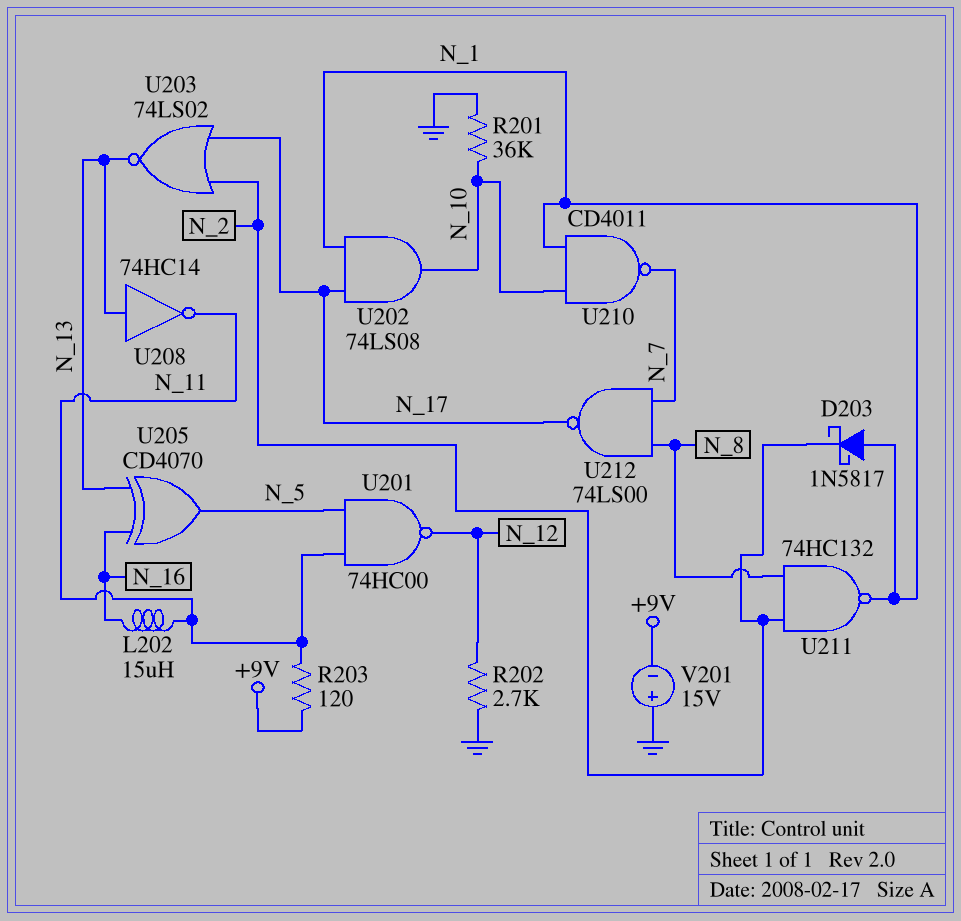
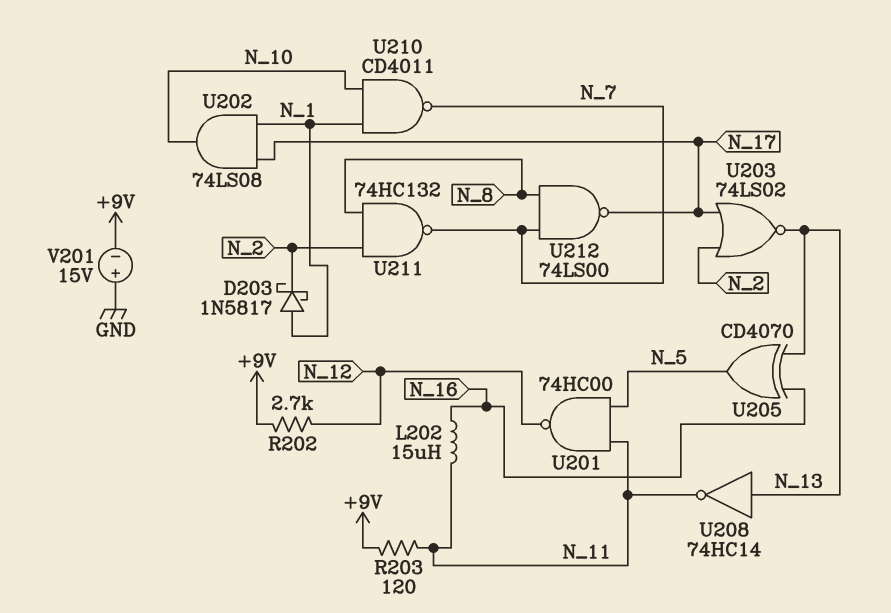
R201: 36k (GND, N_10) -> none
R202: 2.7k (GND, N_12) -> 2.7k (+9V, N_12)
U211: NAND 74HC132 (in N_2, in N_8, out N_1) -> NAND 74HC132 (in N_2, in N_8, out N_7)

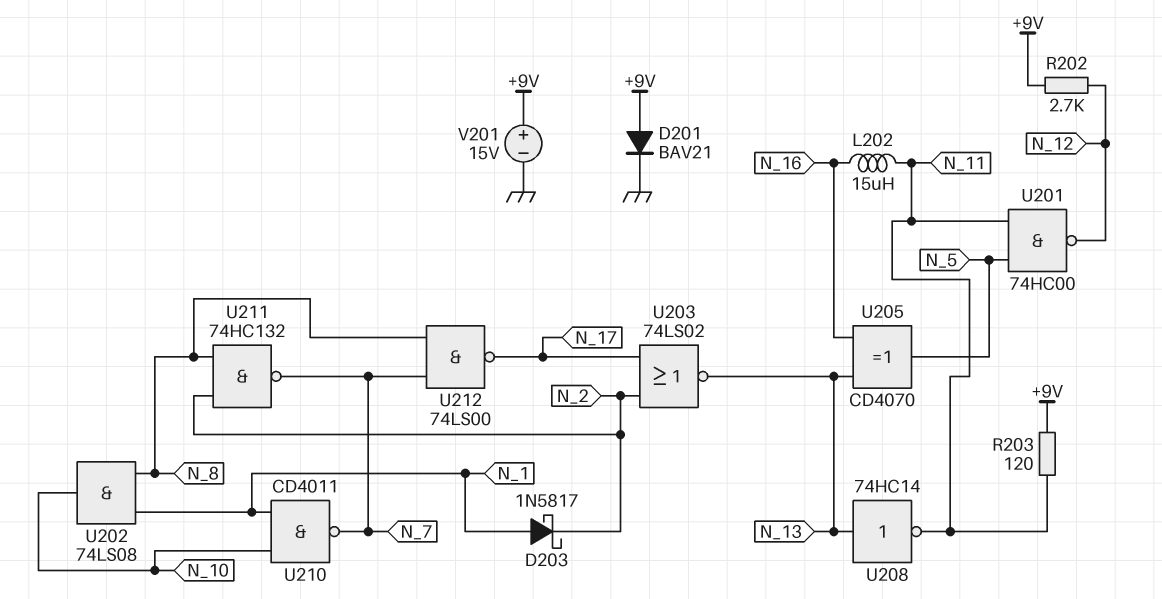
D201: none -> diode BAV21 (A +9V, K GND)
U202: AND 74LS08 (in N_1, in N_17, out N_10) -> AND 74LS08 (in N_1, in N_8, out N_10)
V201: 15V (plus GND, minus +9V) -> 15V (plus +9V, minus GND)

